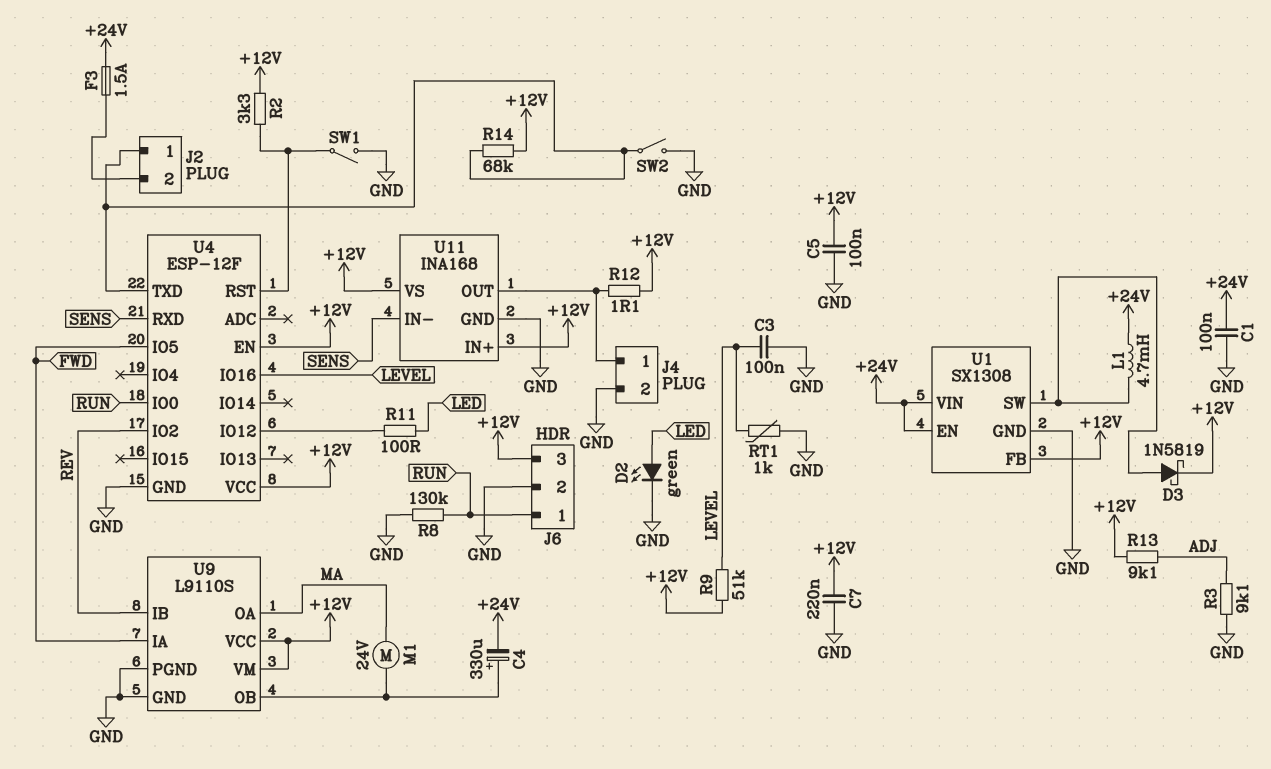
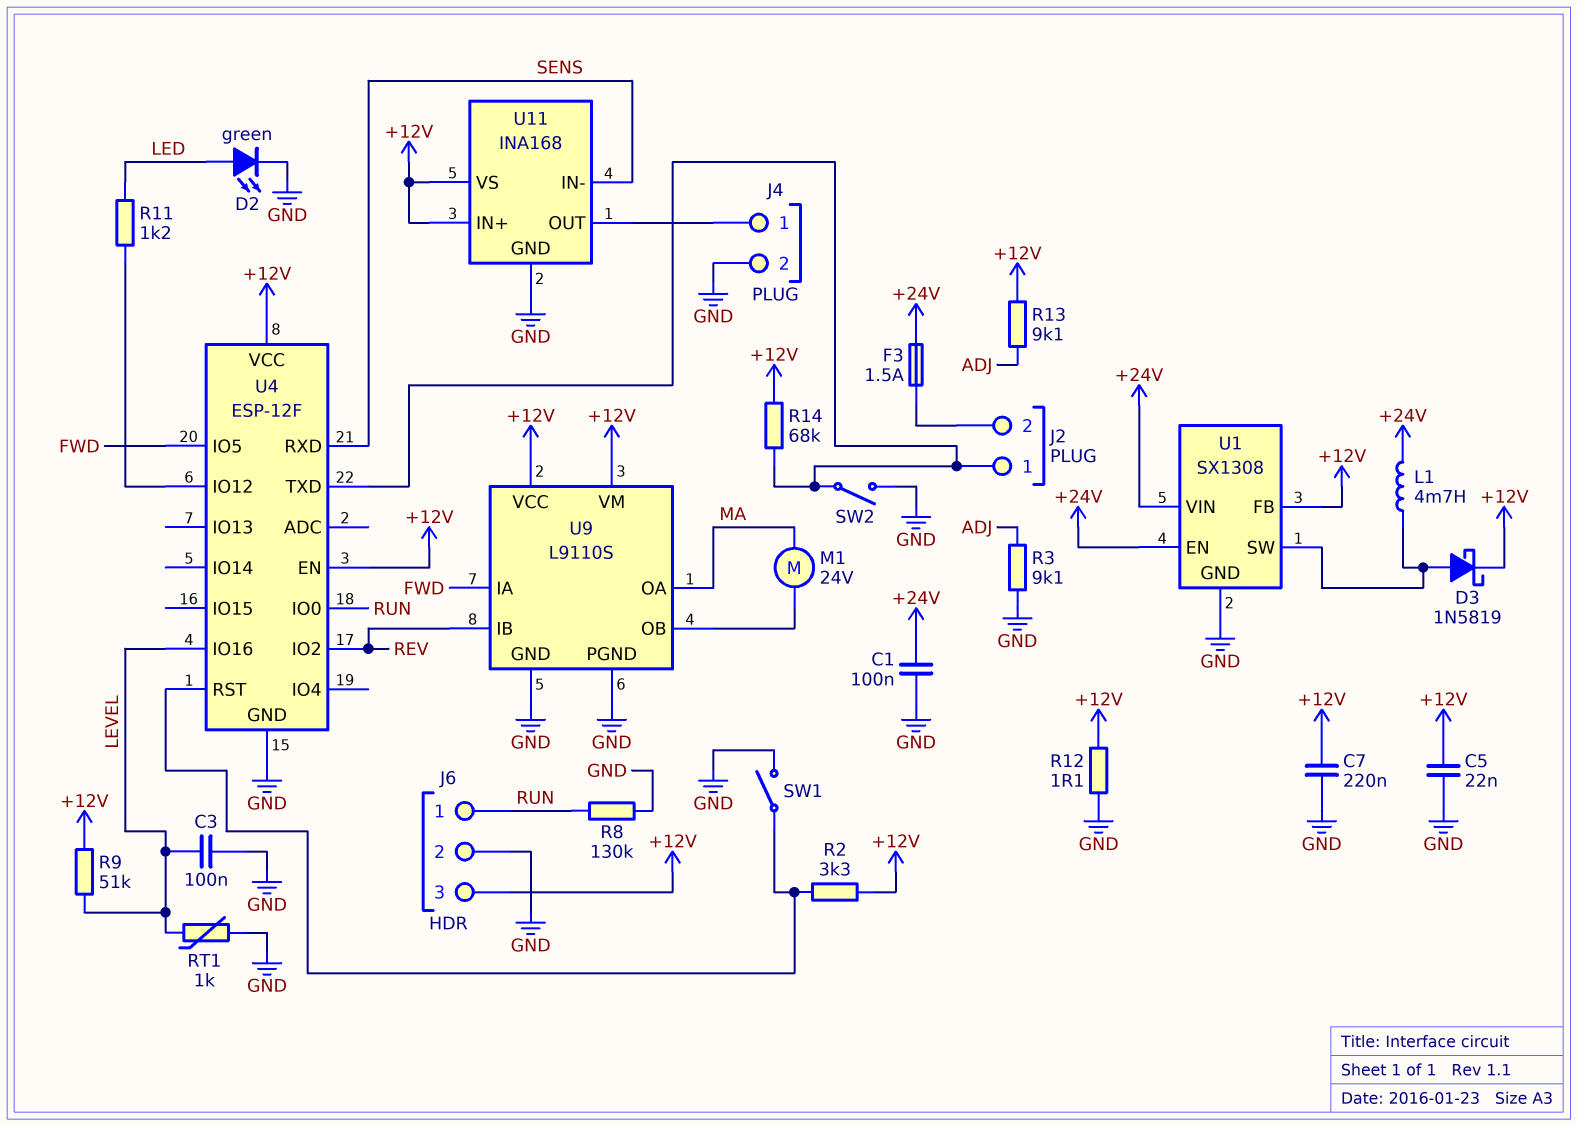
C4: 330uF (plus U9/OB, minus +24V) -> none
C5: 100nF (+12V, GND) -> 22nF (+12V, GND)
R11: 100 (LED, U4/IO12) -> 1.2k (LED, U4/IO12)
R12: 1.1 (+12V, J4/1) -> 1.1 (+12V, GND)

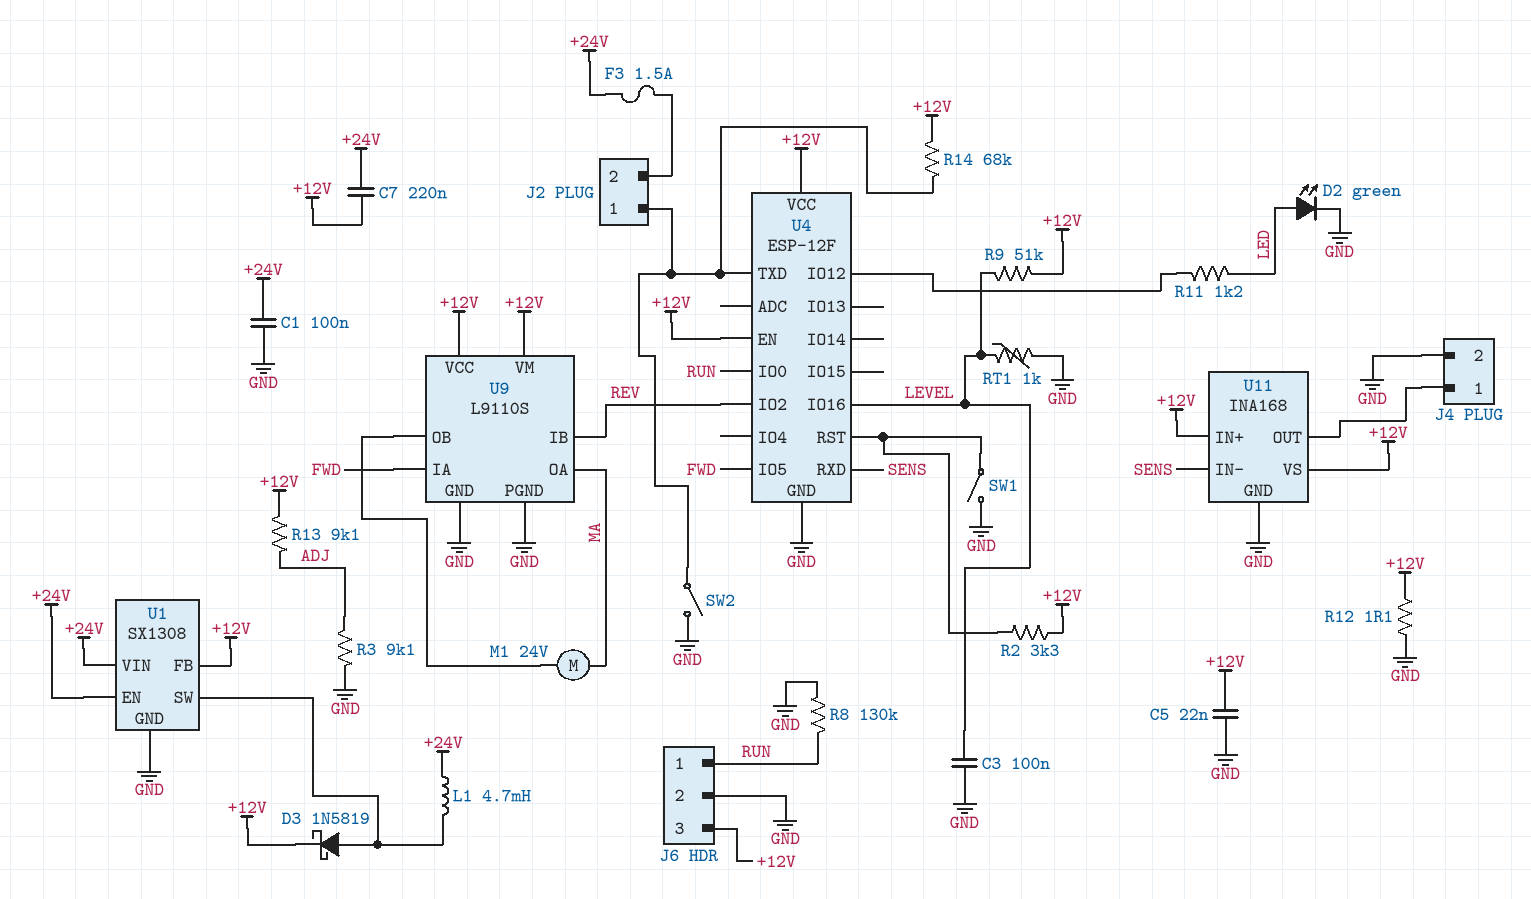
C7: 220nF (+12V, GND) -> 220nF (+12V, +24V)

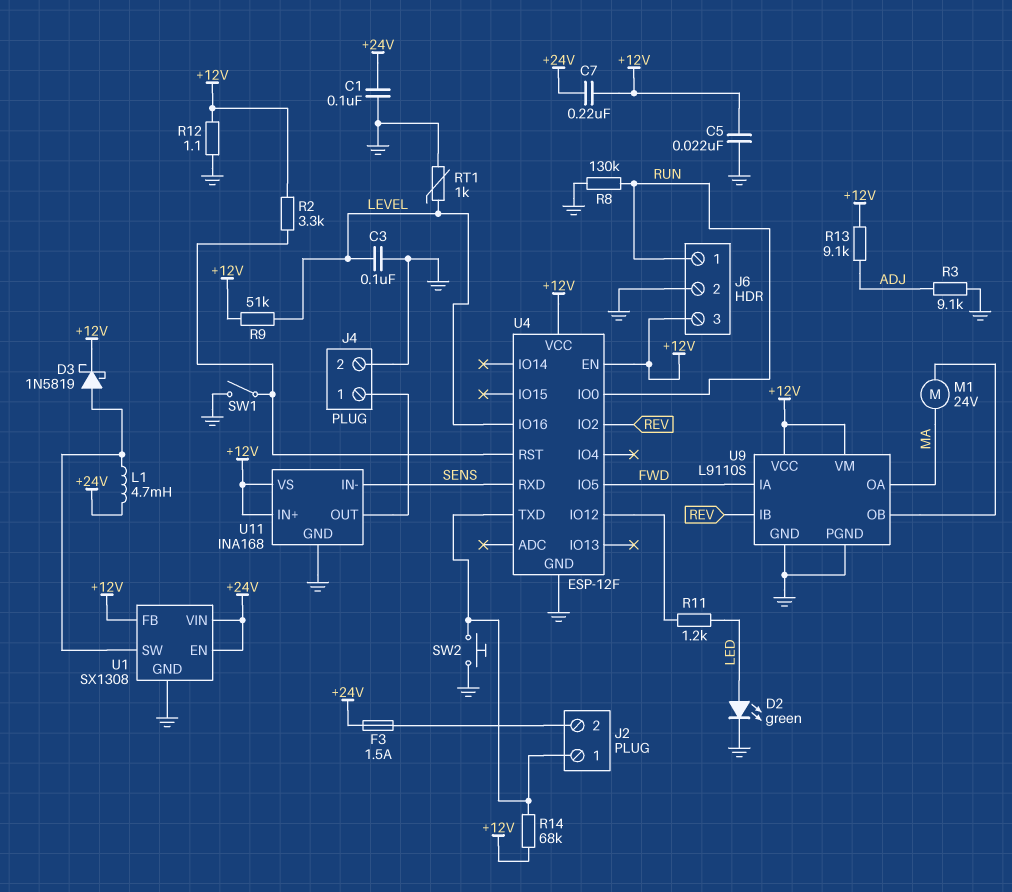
SW2: switch (GND, J2/1) -> button (GND, J2/1)

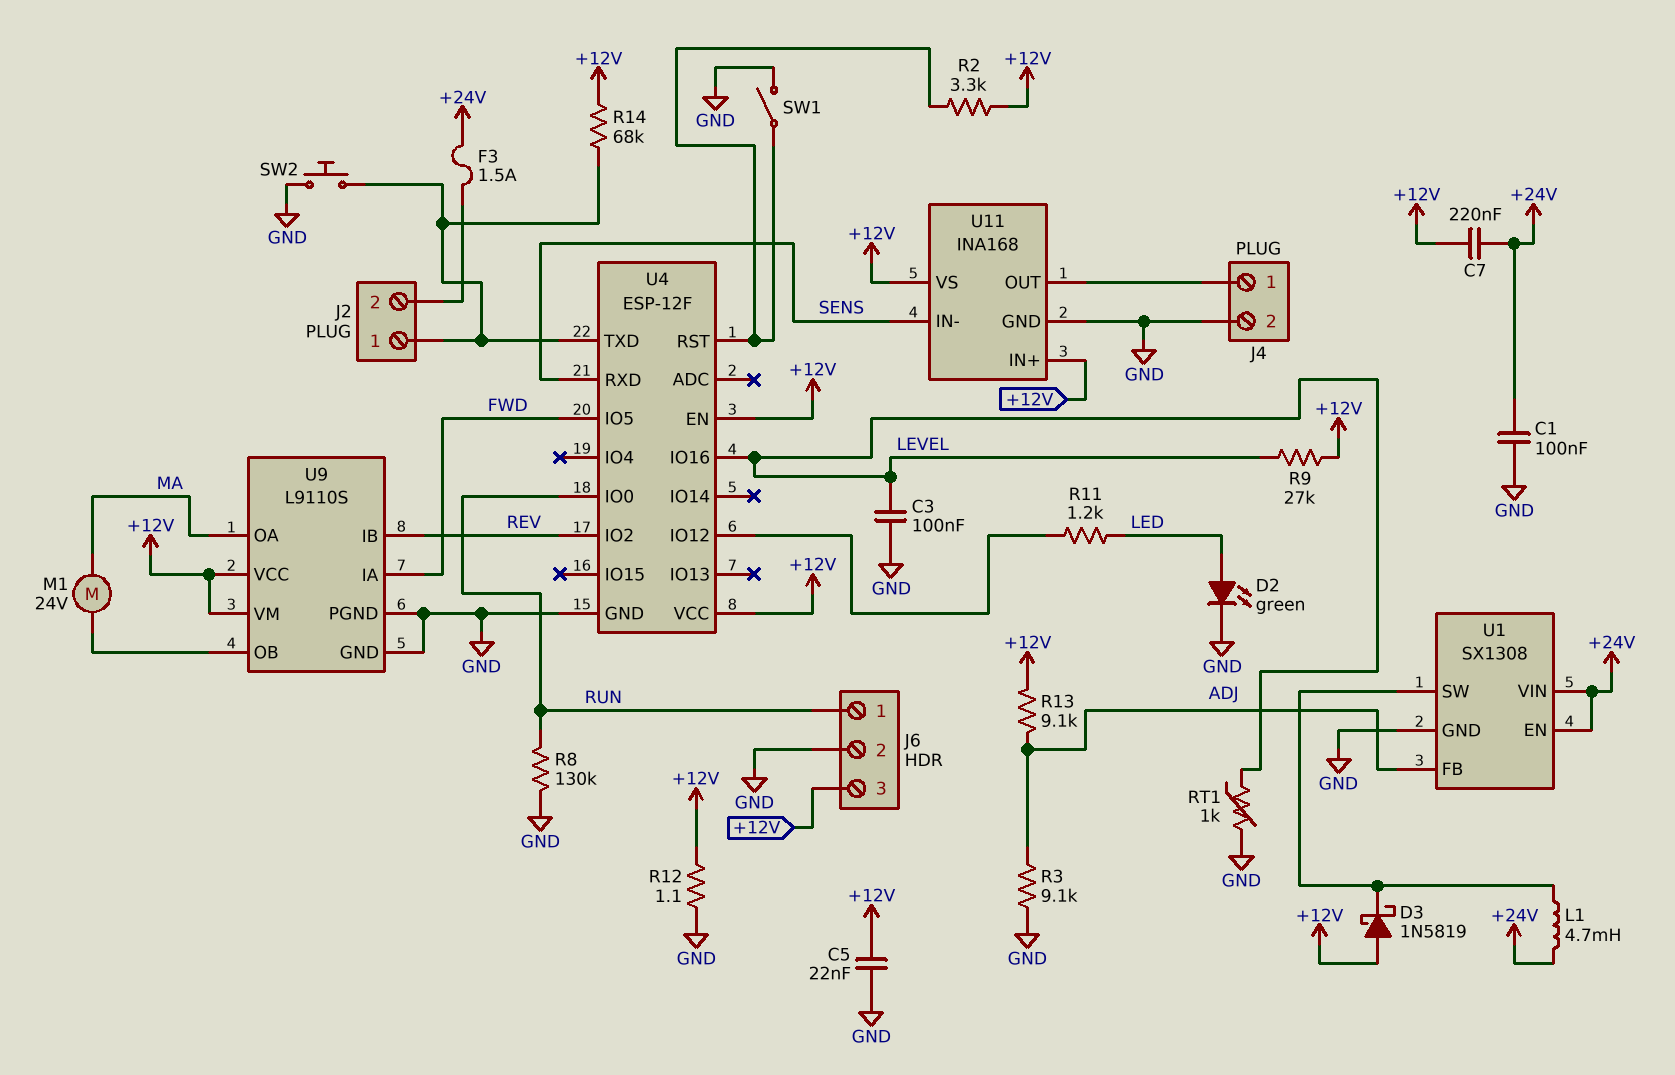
D3: schottky 1N5819 (A U1/SW, K +12V) -> schottky 1N5819 (A +12V, K U1/SW)
R9: 51k (+12V, LEVEL) -> 27k (+12V, LEVEL)
U1 pin FB: +12V -> ADJ

